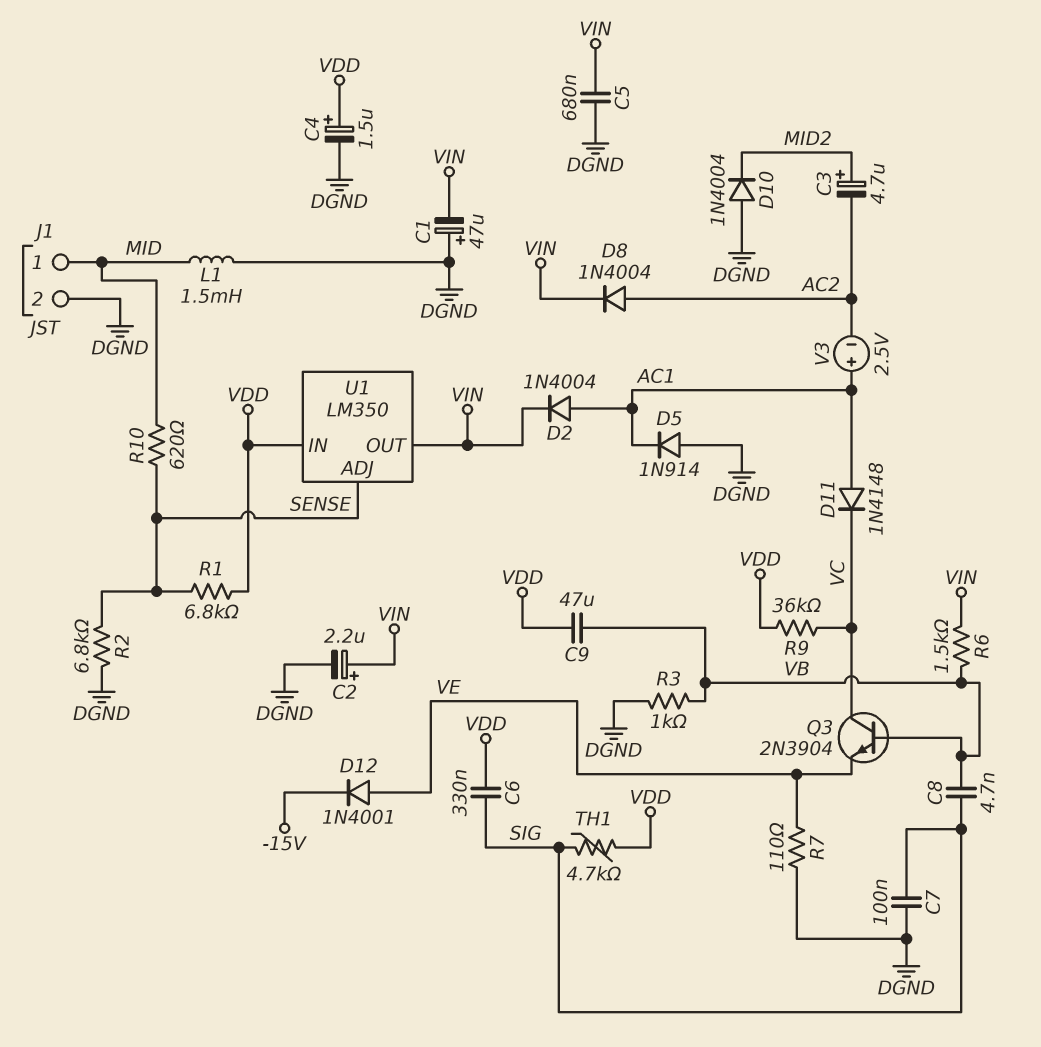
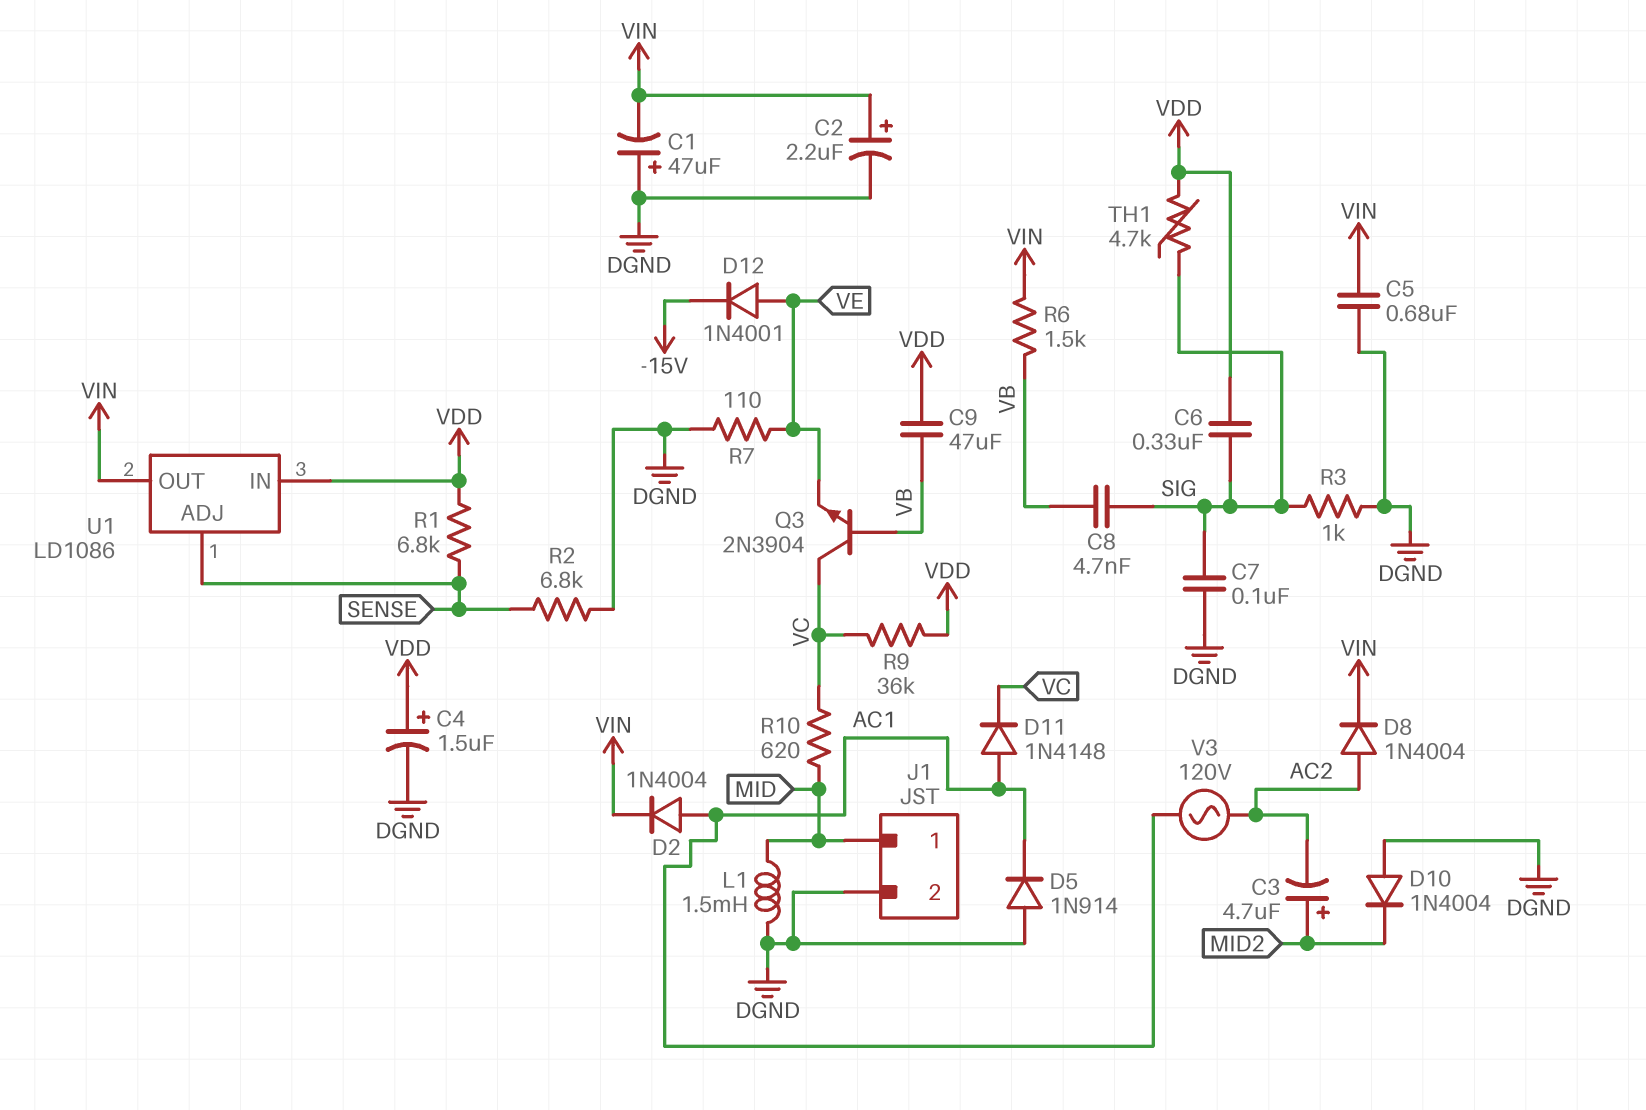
R3: 1k (DGND, VB) -> 1k (DGND, SIG)
R10: 620 (MID, SENSE) -> 620 (MID, VC)
U1: LM350 -> LD1086
V3: 2.5V (plus AC1, minus AC2) -> AC 120V (AC1, AC2)

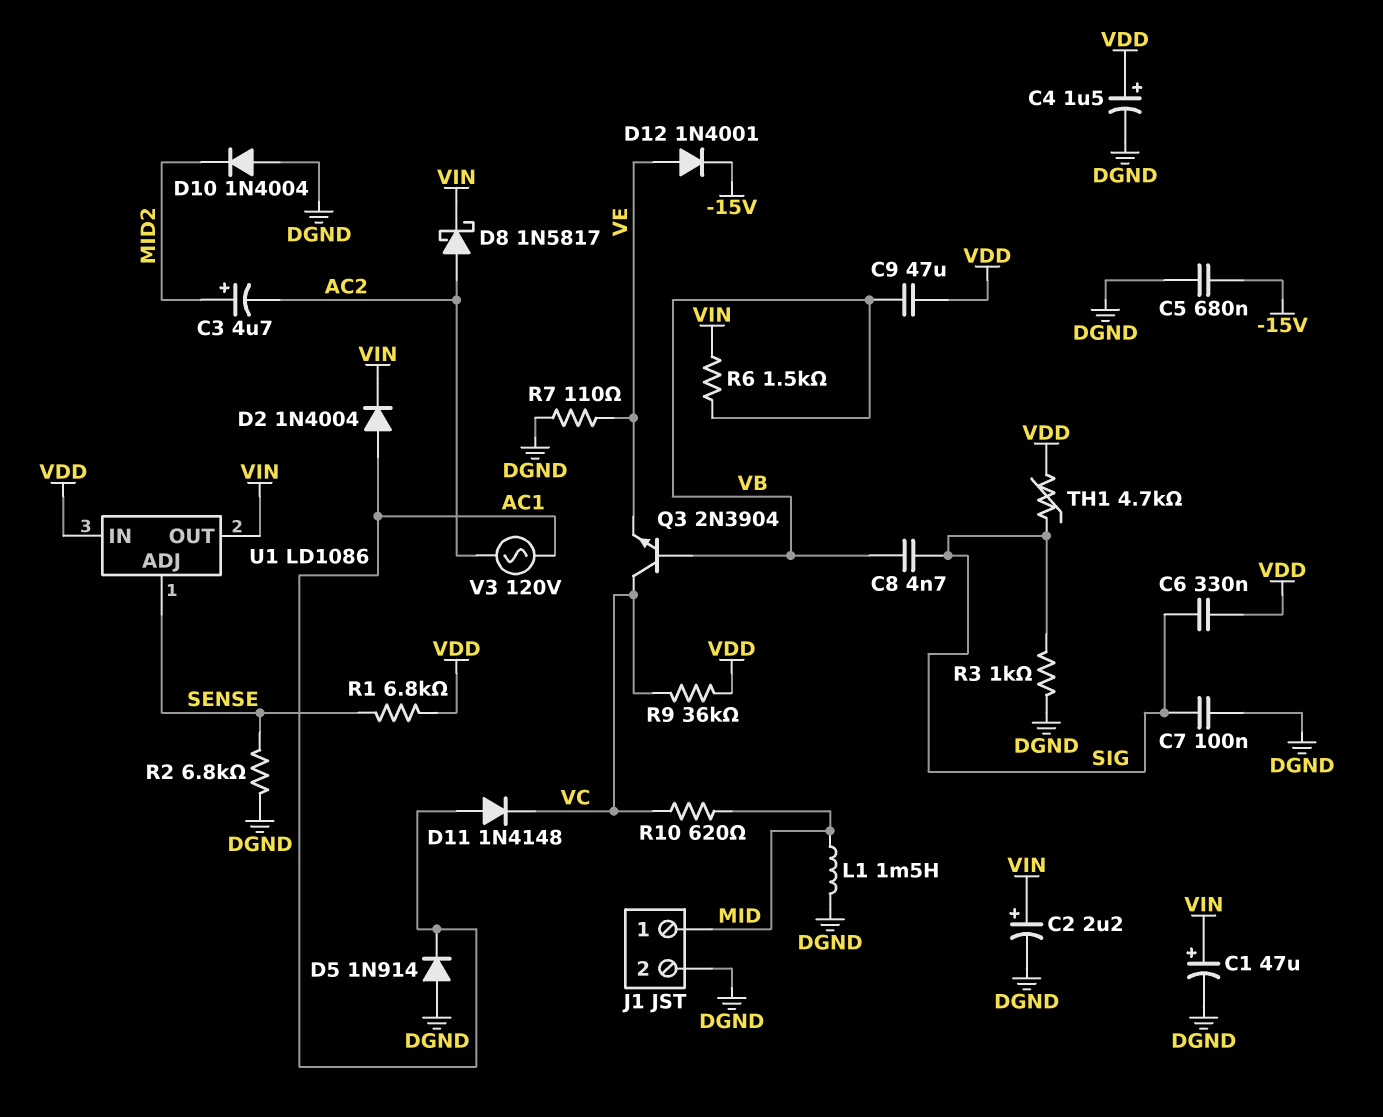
C1: 47uF (plus DGND, minus VIN) -> 47uF (plus VIN, minus DGND)
C5: 680nF (DGND, VIN) -> 680nF (-15V, DGND)
D8: diode 1N4004 (A AC2, K VIN) -> schottky 1N5817 (A AC2, K VIN)

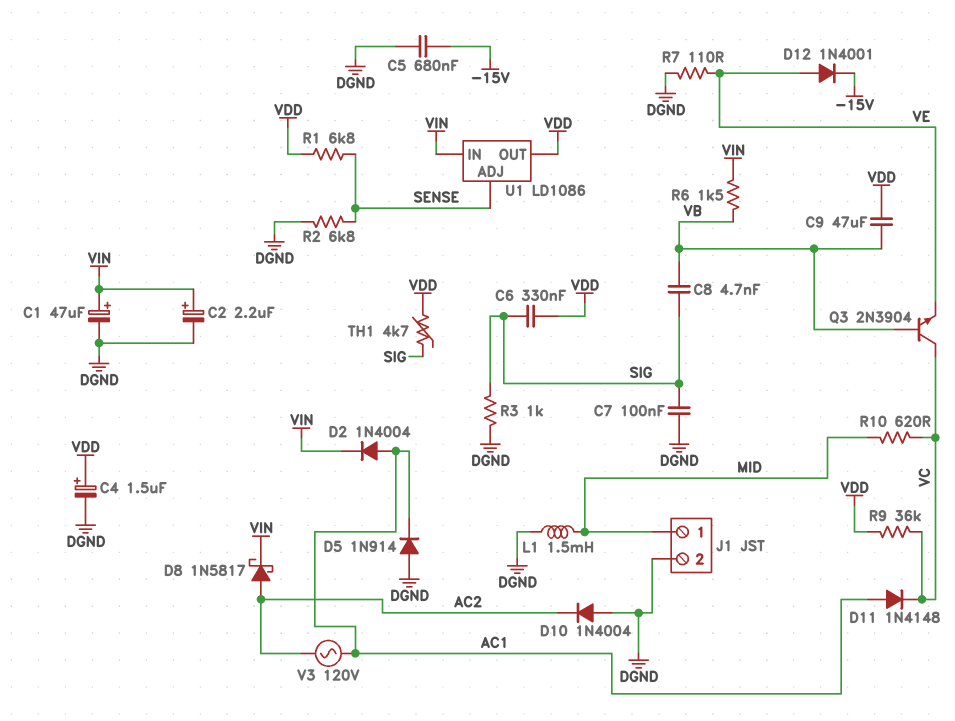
C3: 4.7uF (plus MID2, minus AC2) -> none
D10: diode 1N4004 (A DGND, K MID2) -> diode 1N4004 (A DGND, K AC2)
U1 pin IN: VDD -> VIN
U1 pin OUT: VIN -> VDD

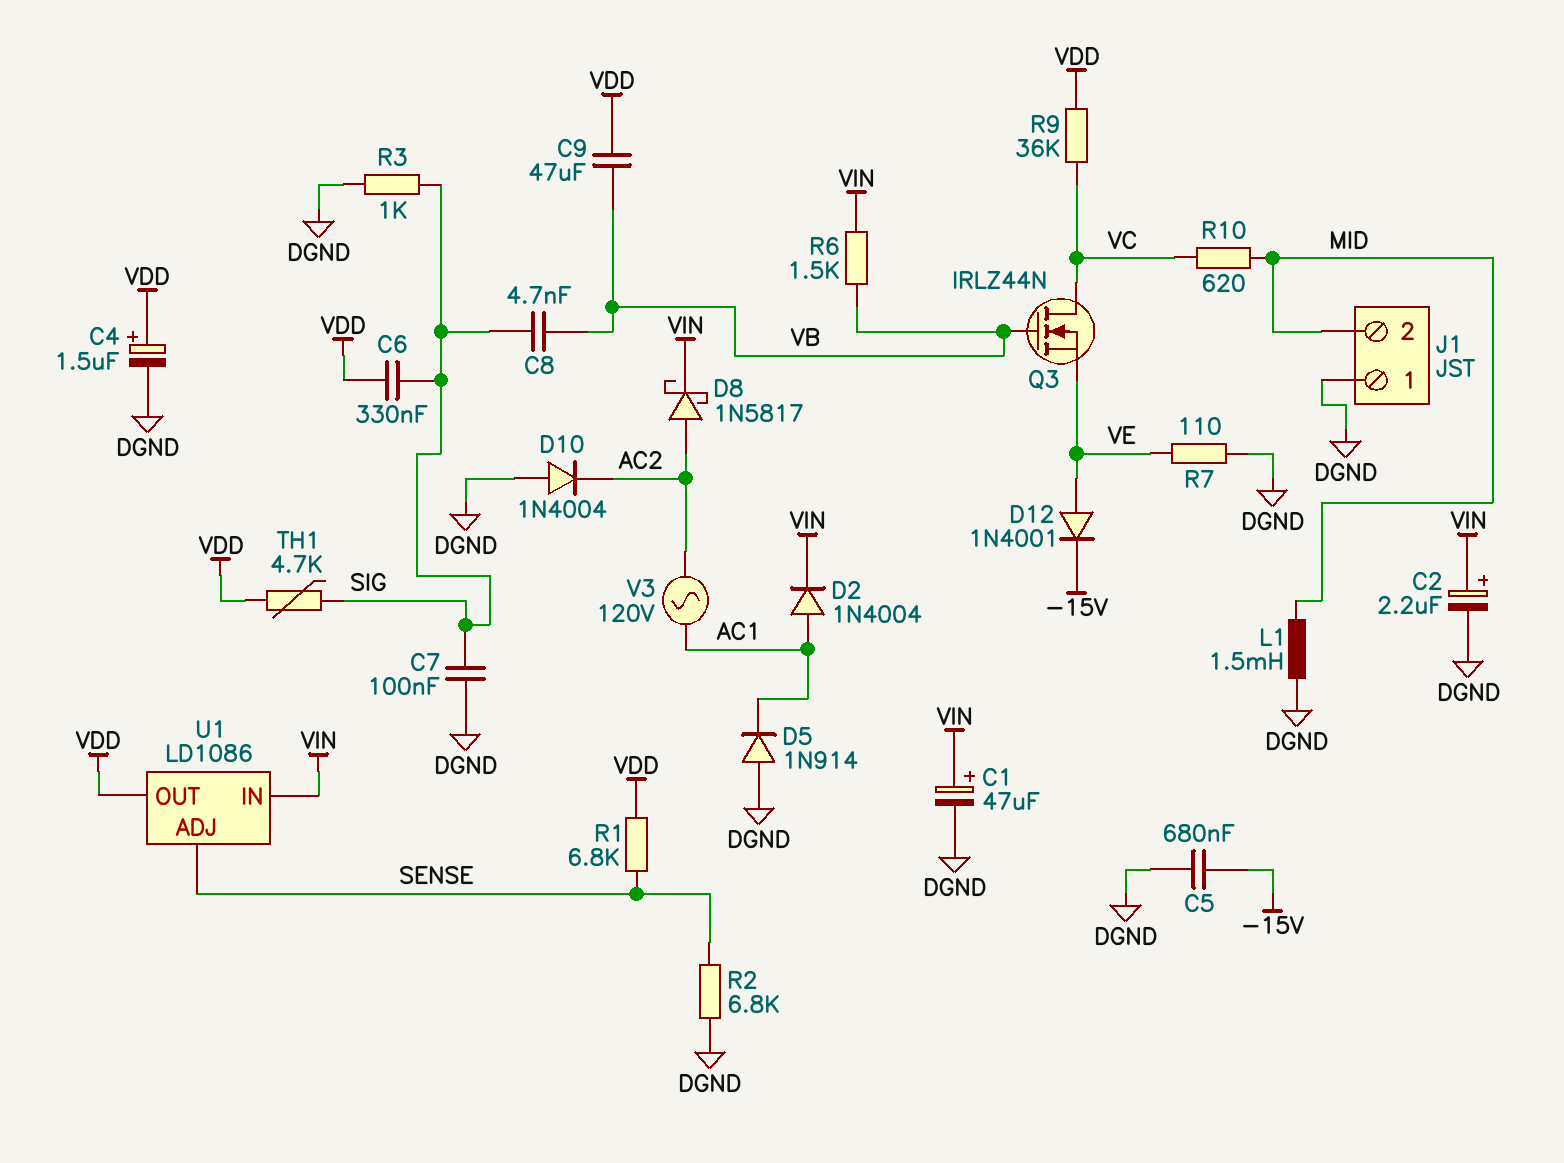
D11: diode 1N4148 (A AC1, K VC) -> none
J1 pin 1: MID -> DGND
J1 pin 2: DGND -> MID
Q3: NPN 2N3904 (B VB, C VC, E VE) -> NMOS IRLZ44N (G VB, D VC, S VE)

